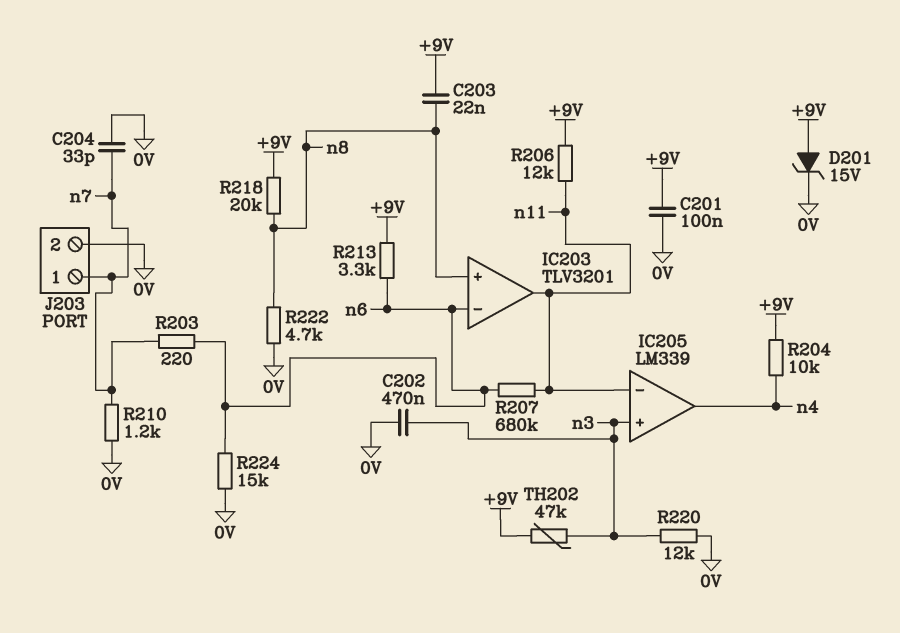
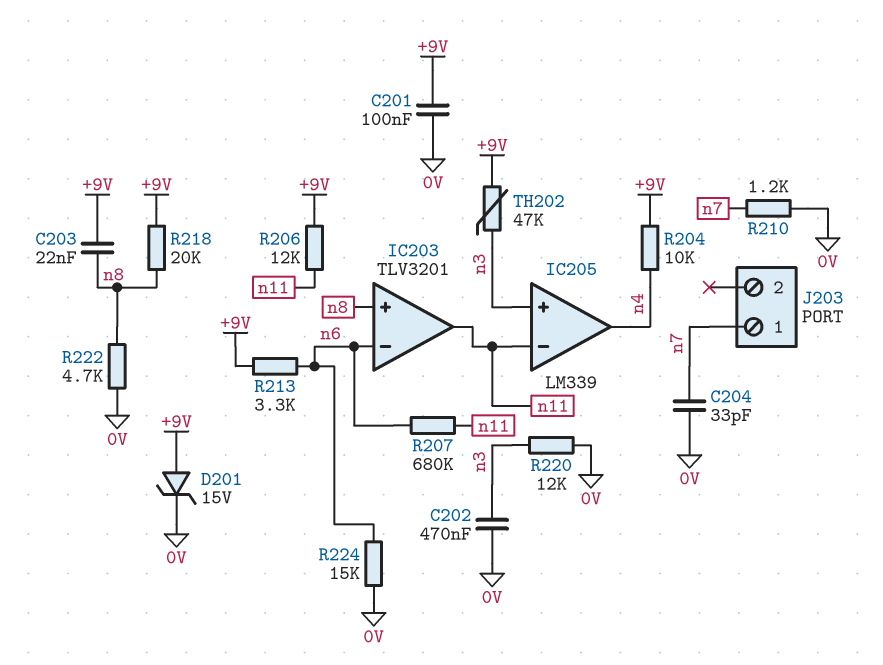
J203 pin 2: 0V -> none
R203: 220 (n6, n7) -> none

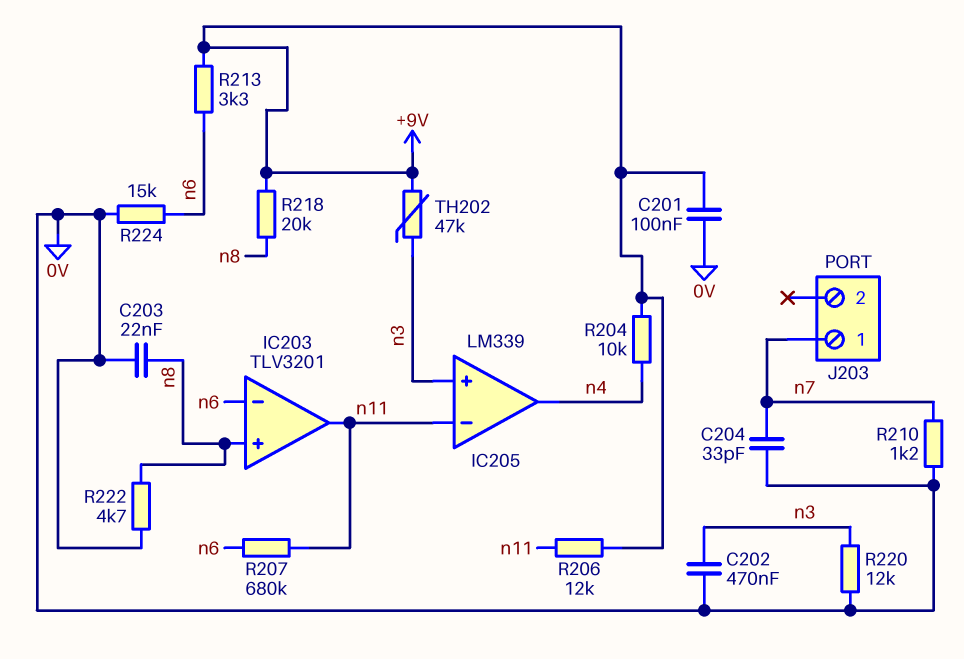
C203: 22nF (+9V, n8) -> 22nF (0V, n8)
D201: zener 15V (A +9V, K 0V) -> none

